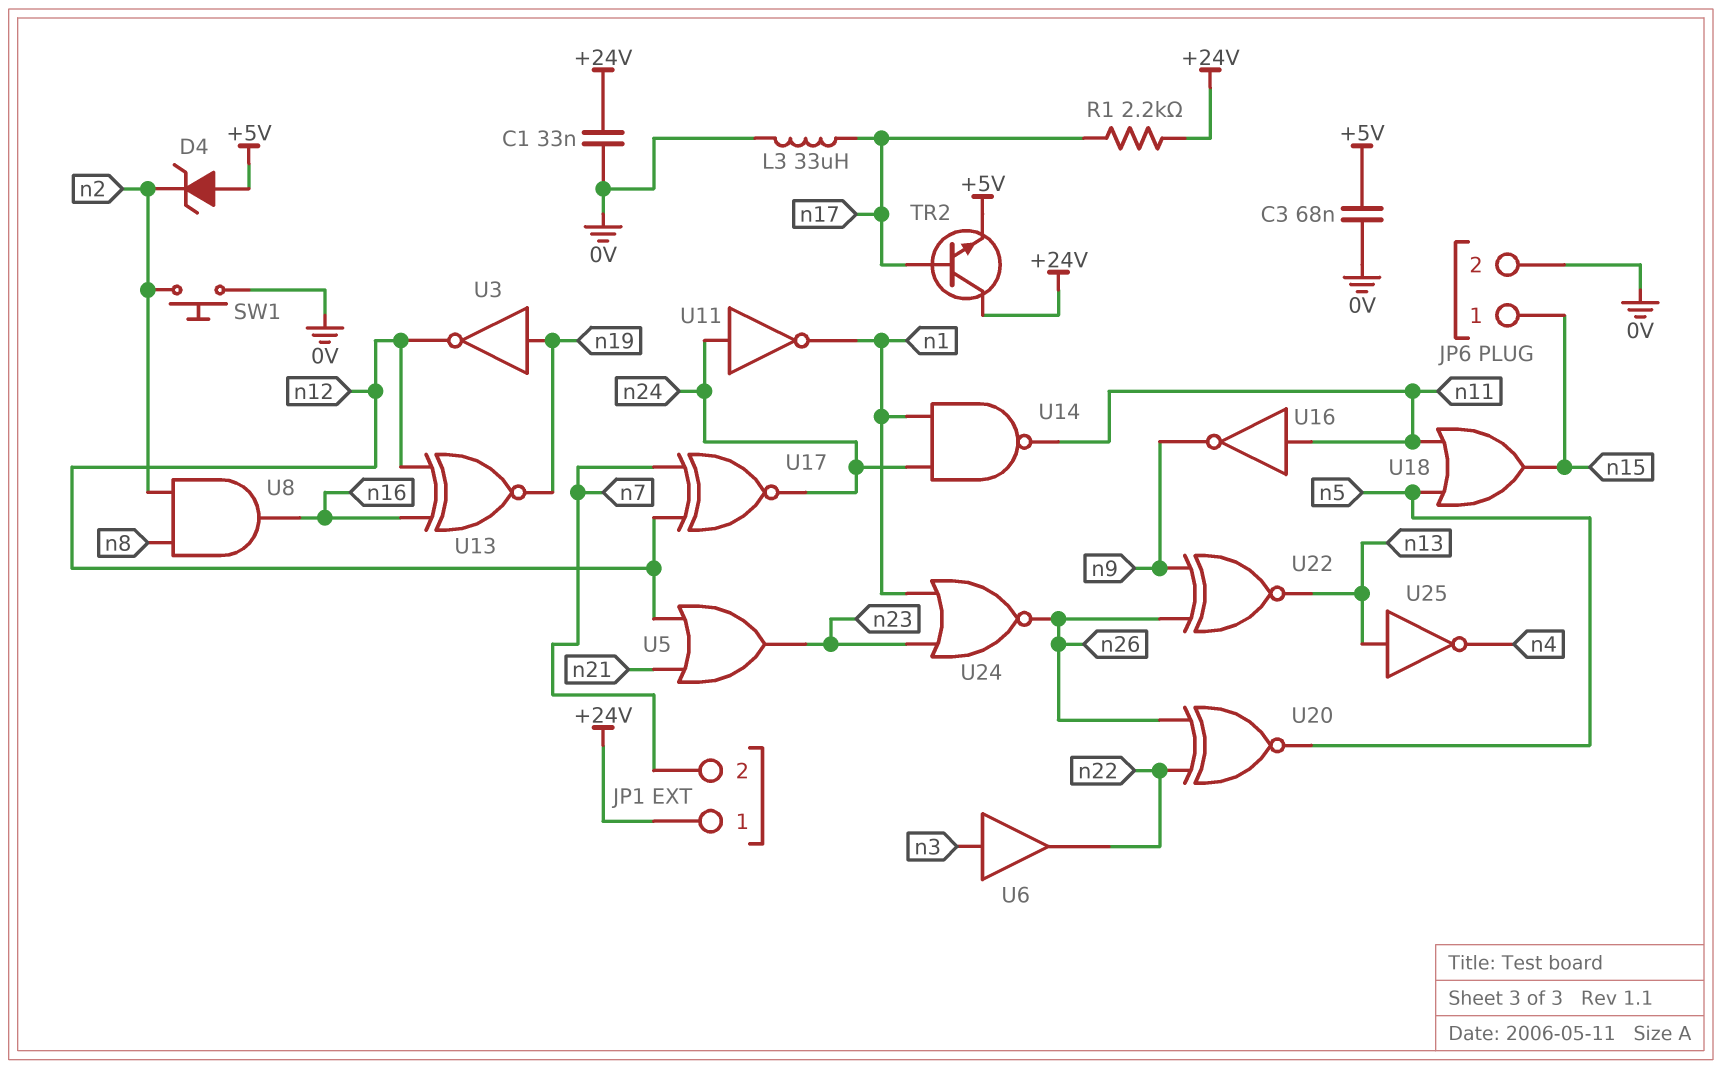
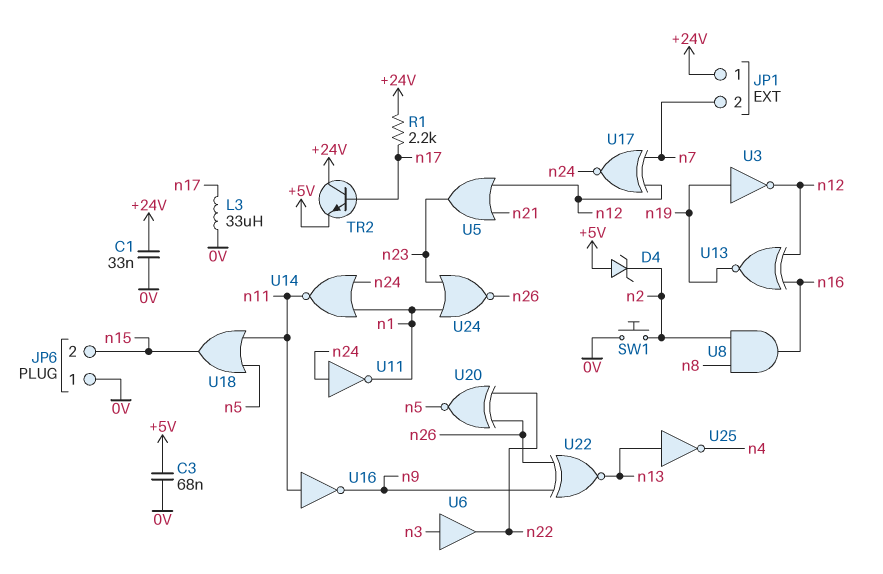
JP6 pin 1: n15 -> 0V
JP6 pin 2: 0V -> n15
U14: NAND (in n1, in n24, out n11) -> NOR (in n1, in n24, out n11)

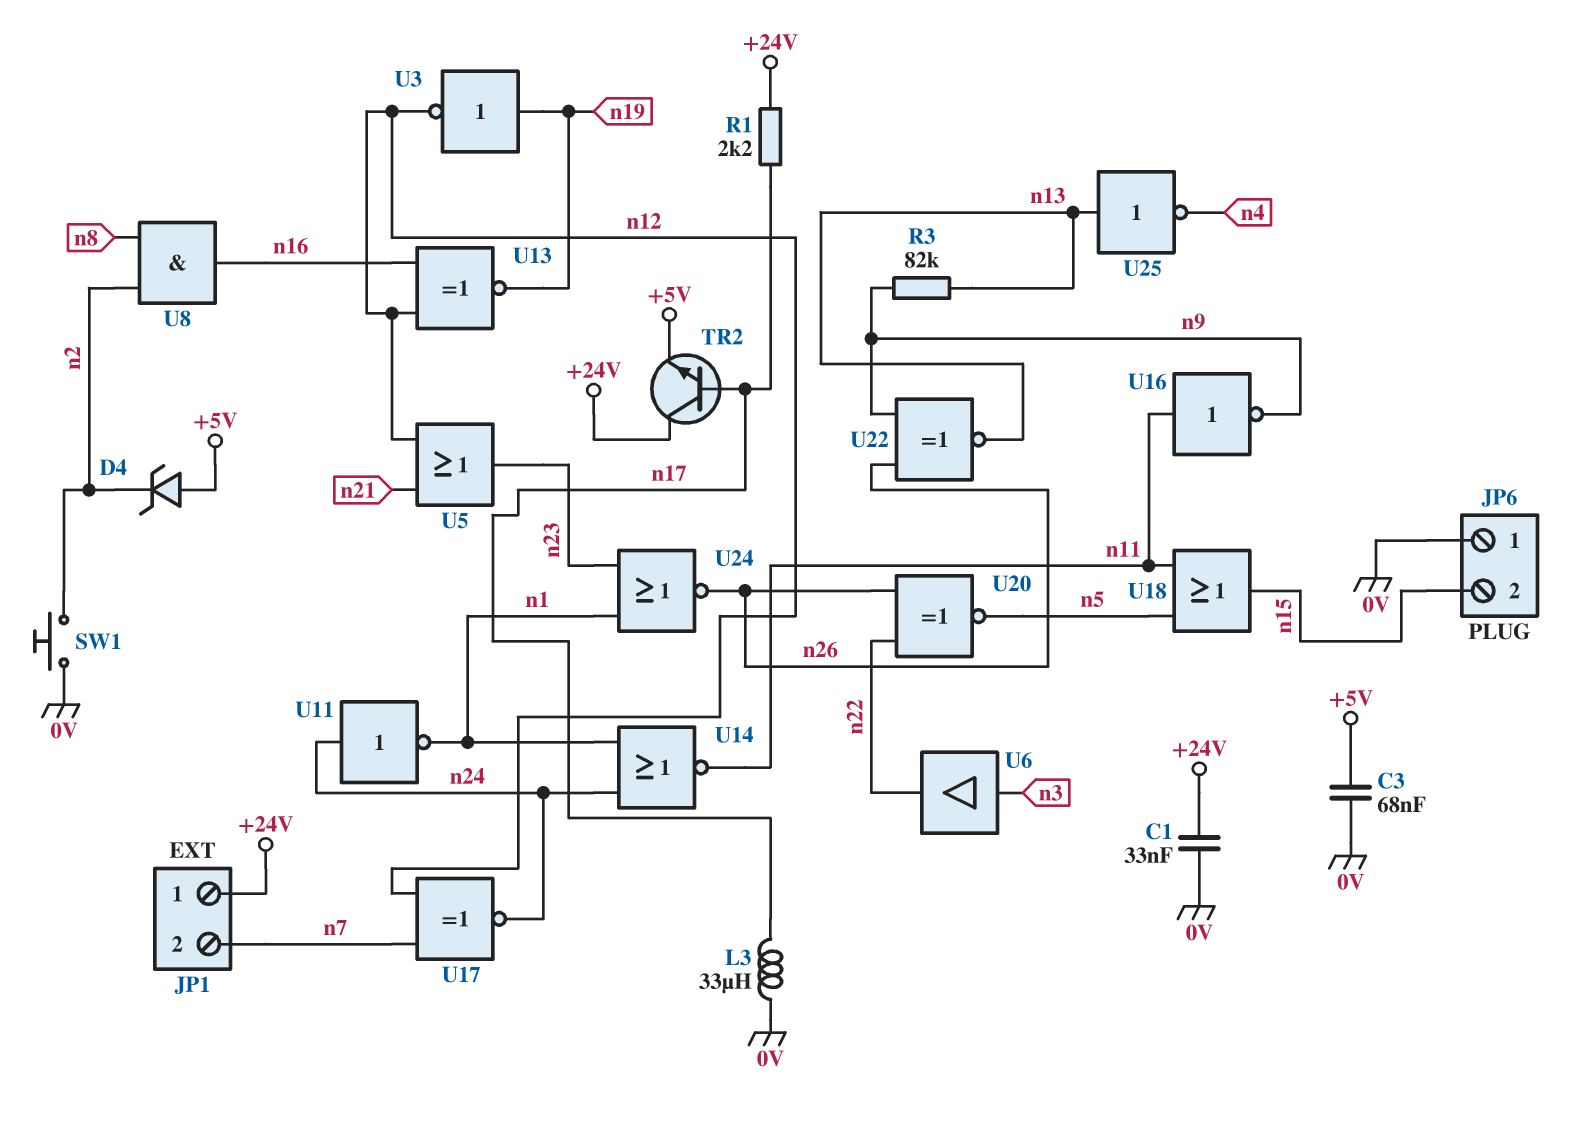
R3: none -> 82k (n9, n13)

